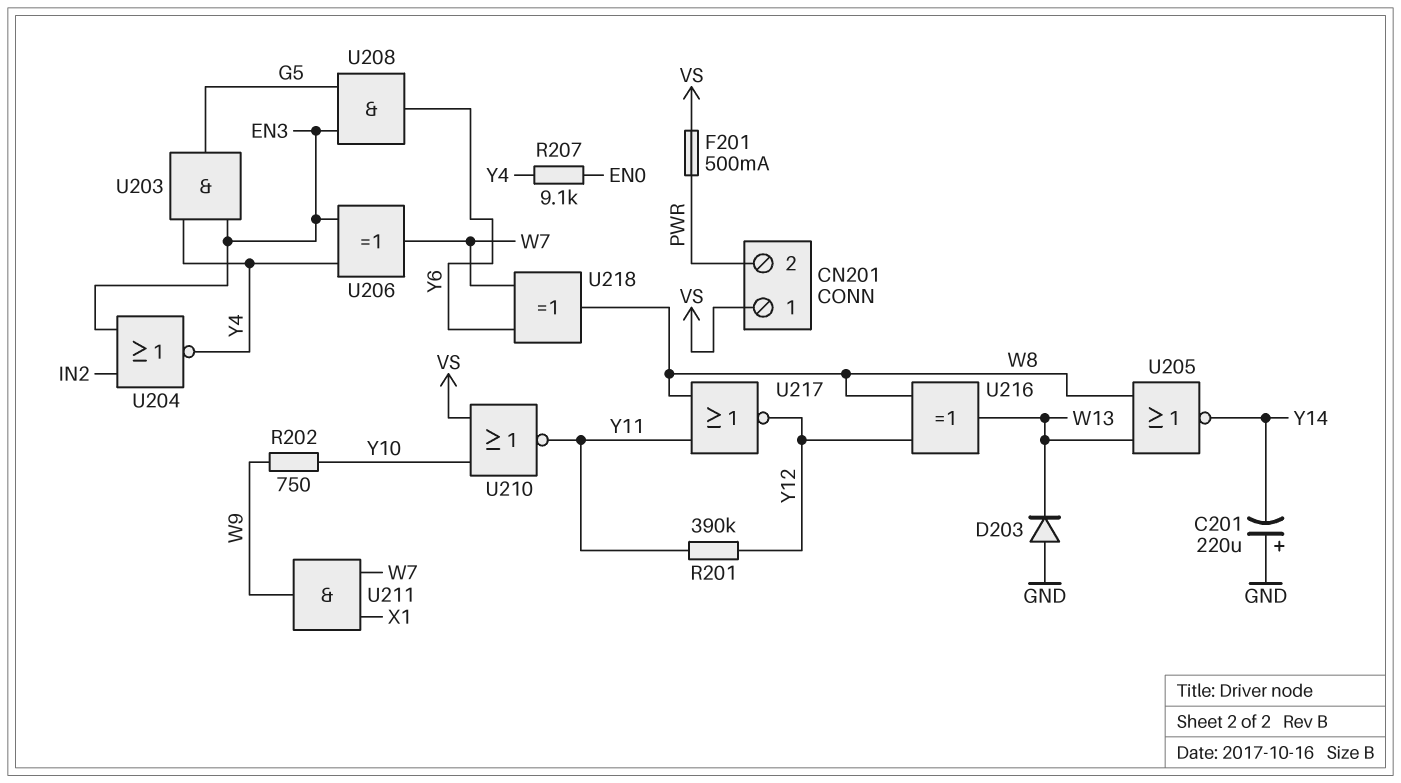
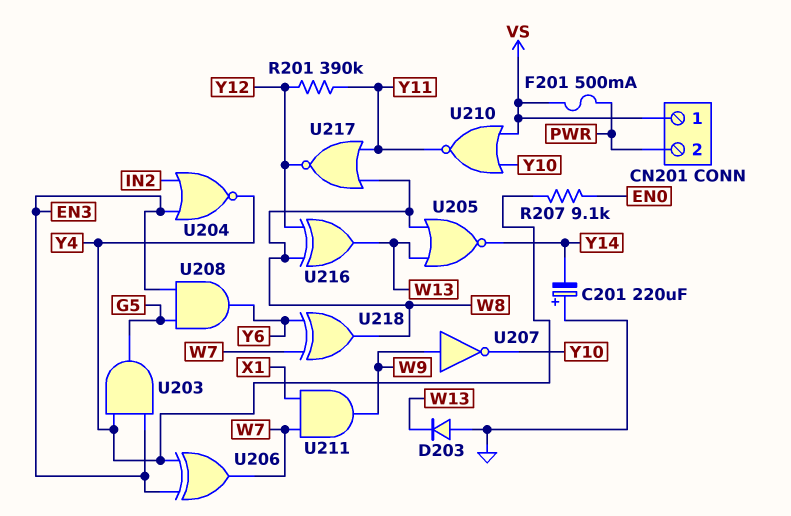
R202: 750 (W9, Y10) -> none
U207: none -> NOT (in W9, out Y10)

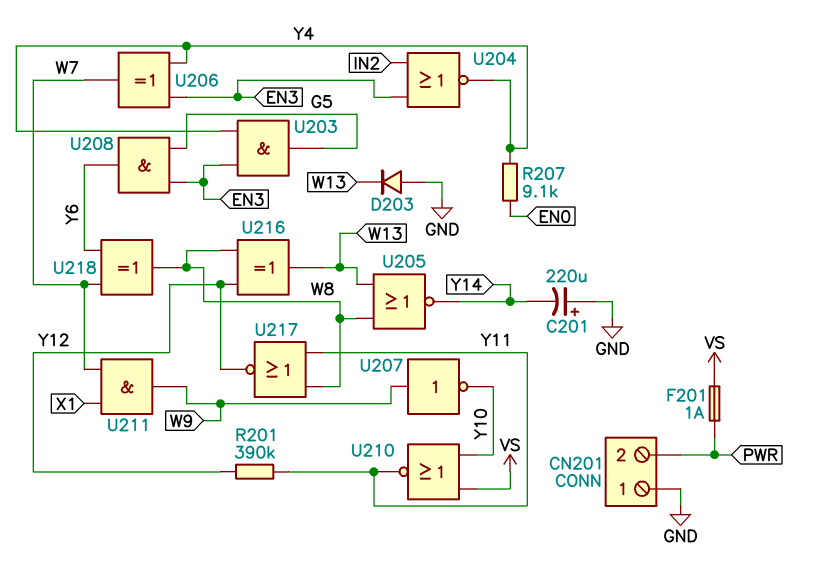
CN201 pin 1: VS -> GND
F201: 500mA (PWR, VS) -> 1A (PWR, VS)

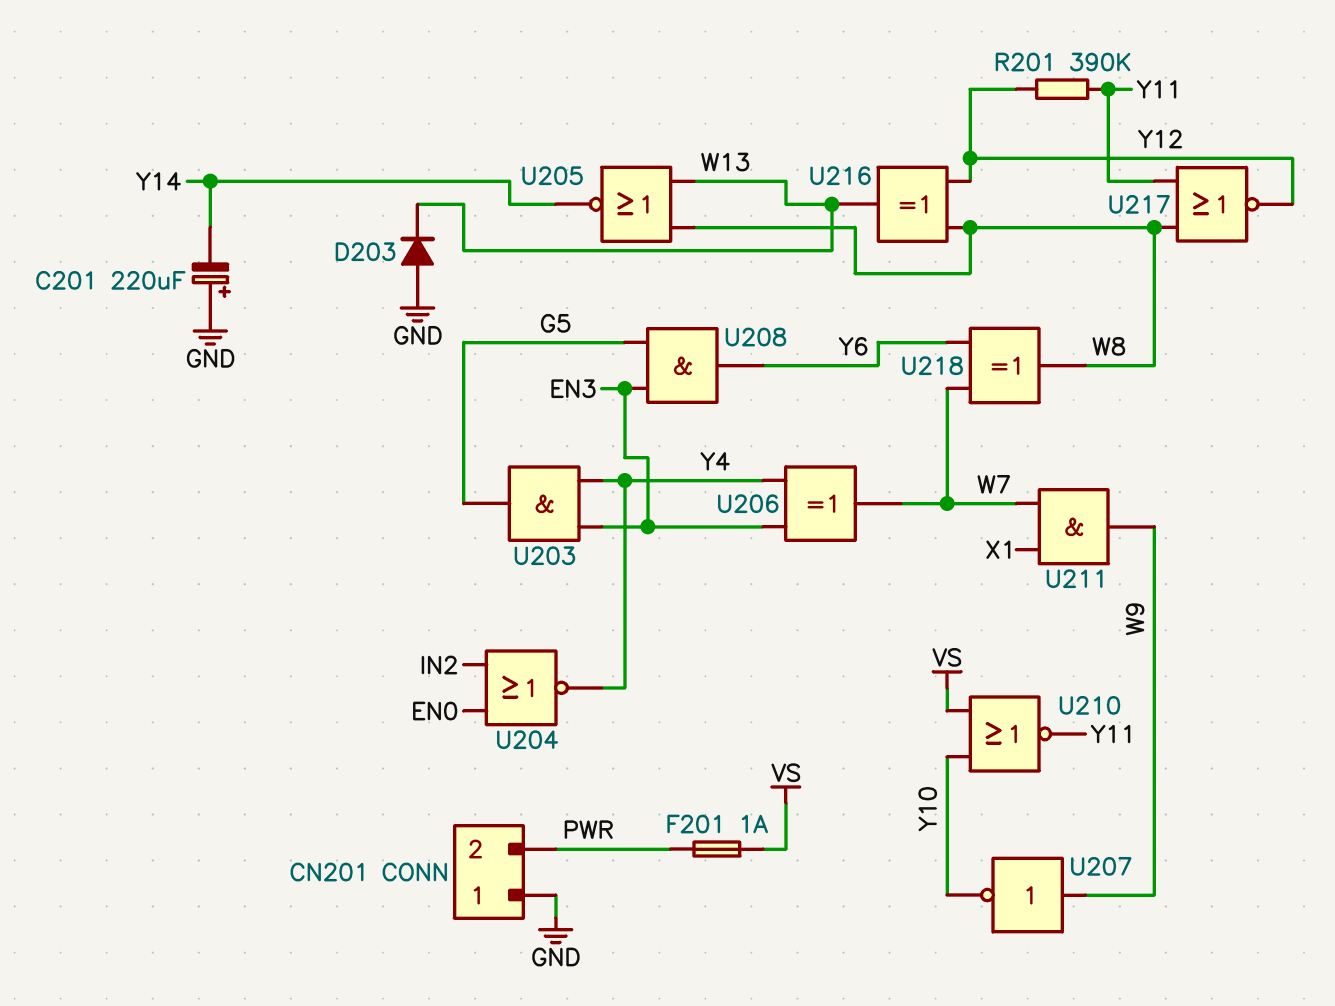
R207: 9.1k (EN0, Y4) -> none
U204: NOR (in EN3, in IN2, out Y4) -> NOR (in EN0, in IN2, out Y4)

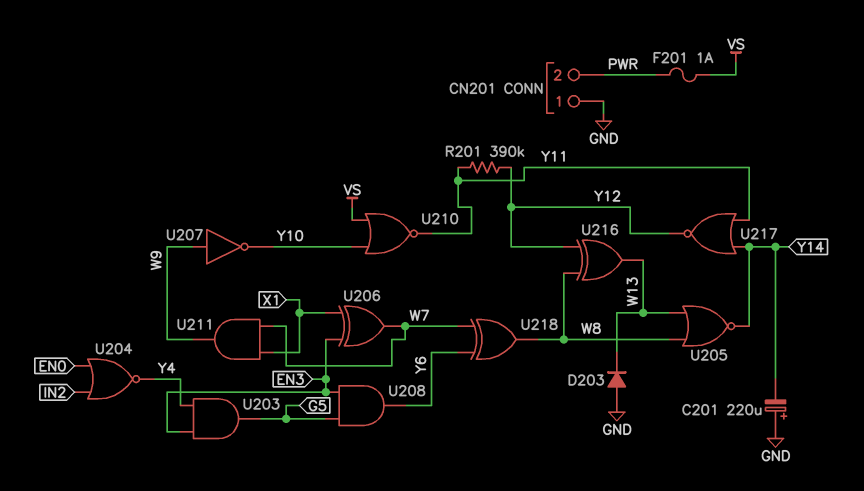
U206: XOR (in EN3, in Y4, out W7) -> XOR (in EN3, in X1, out W7)
U217: NOR (in W8, in Y11, out Y12) -> NOR (in Y11, in Y14, out Y12)

